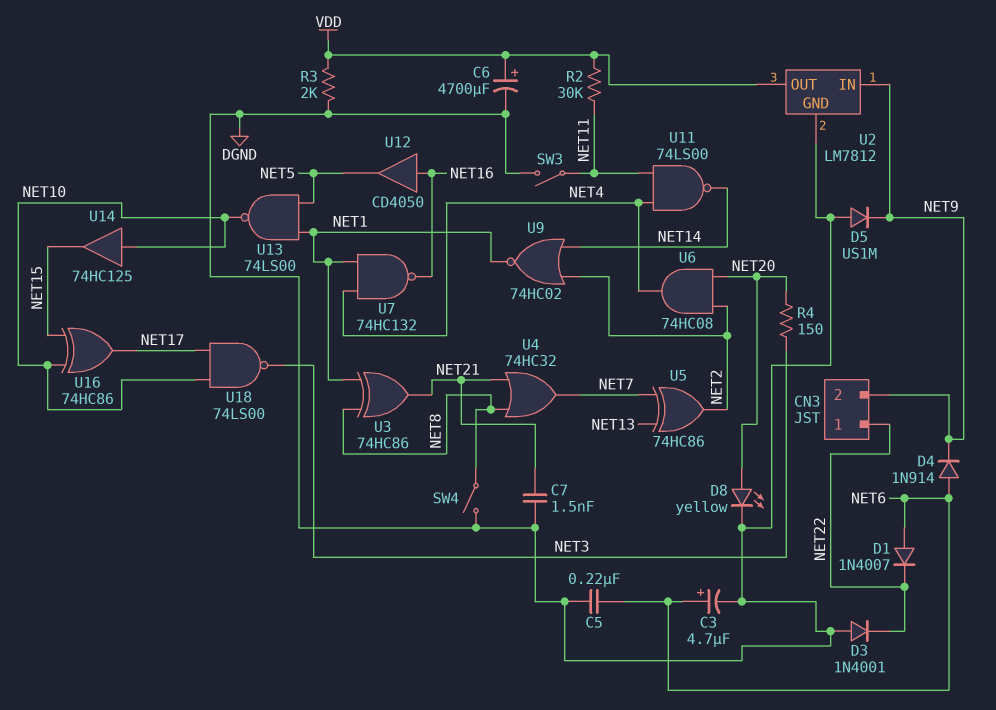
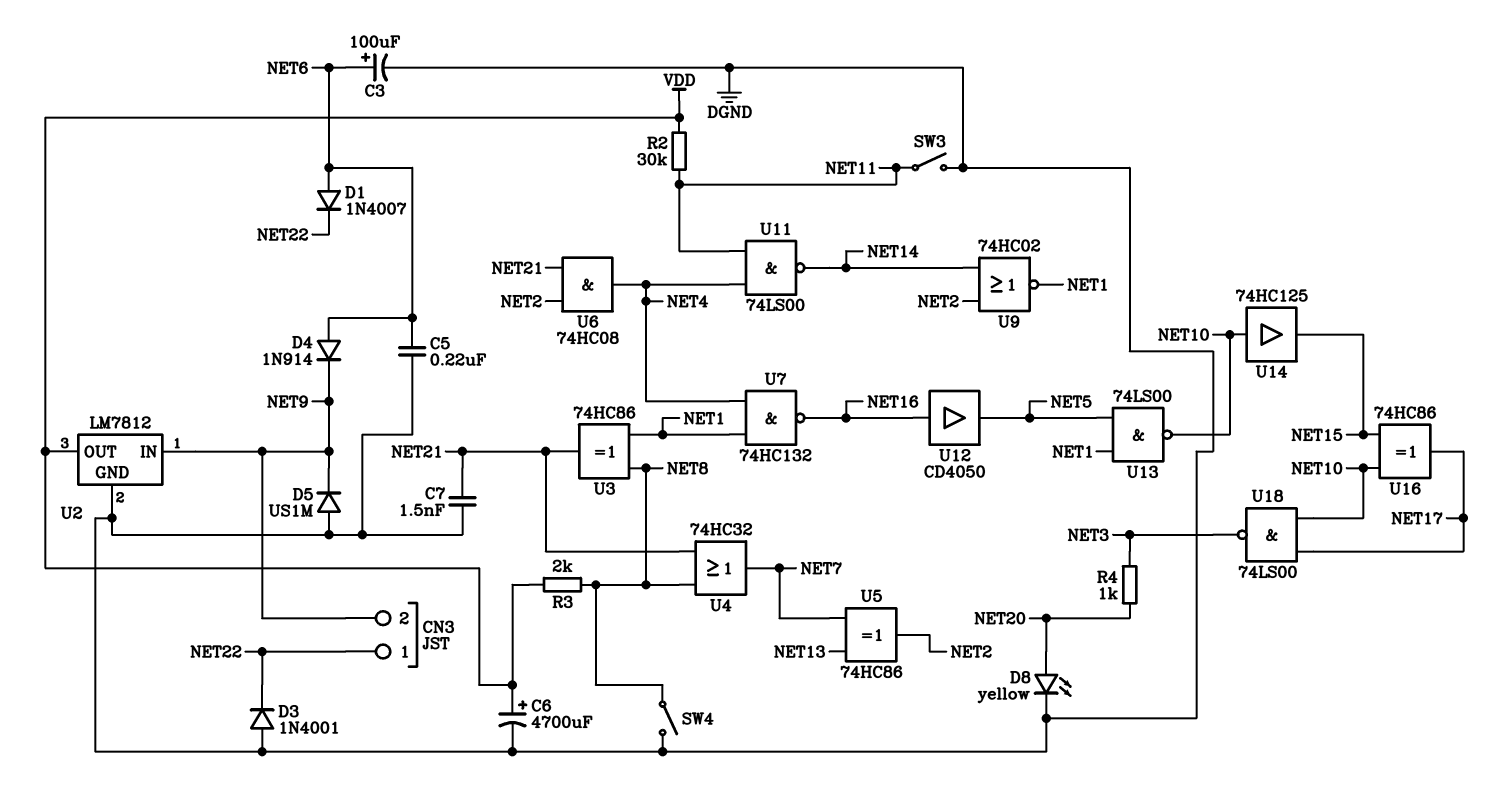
C3: 4.7uF (plus NET6, minus DGND) -> 100uF (plus NET6, minus DGND)
R3: 2k (DGND, VDD) -> 2k (NET8, VDD)
R4: 150 (NET3, NET20) -> 1k (NET3, NET20)
U6: AND 74HC08 (in NET2, in NET20, out NET4) -> AND 74HC08 (in NET2, in NET21, out NET4)

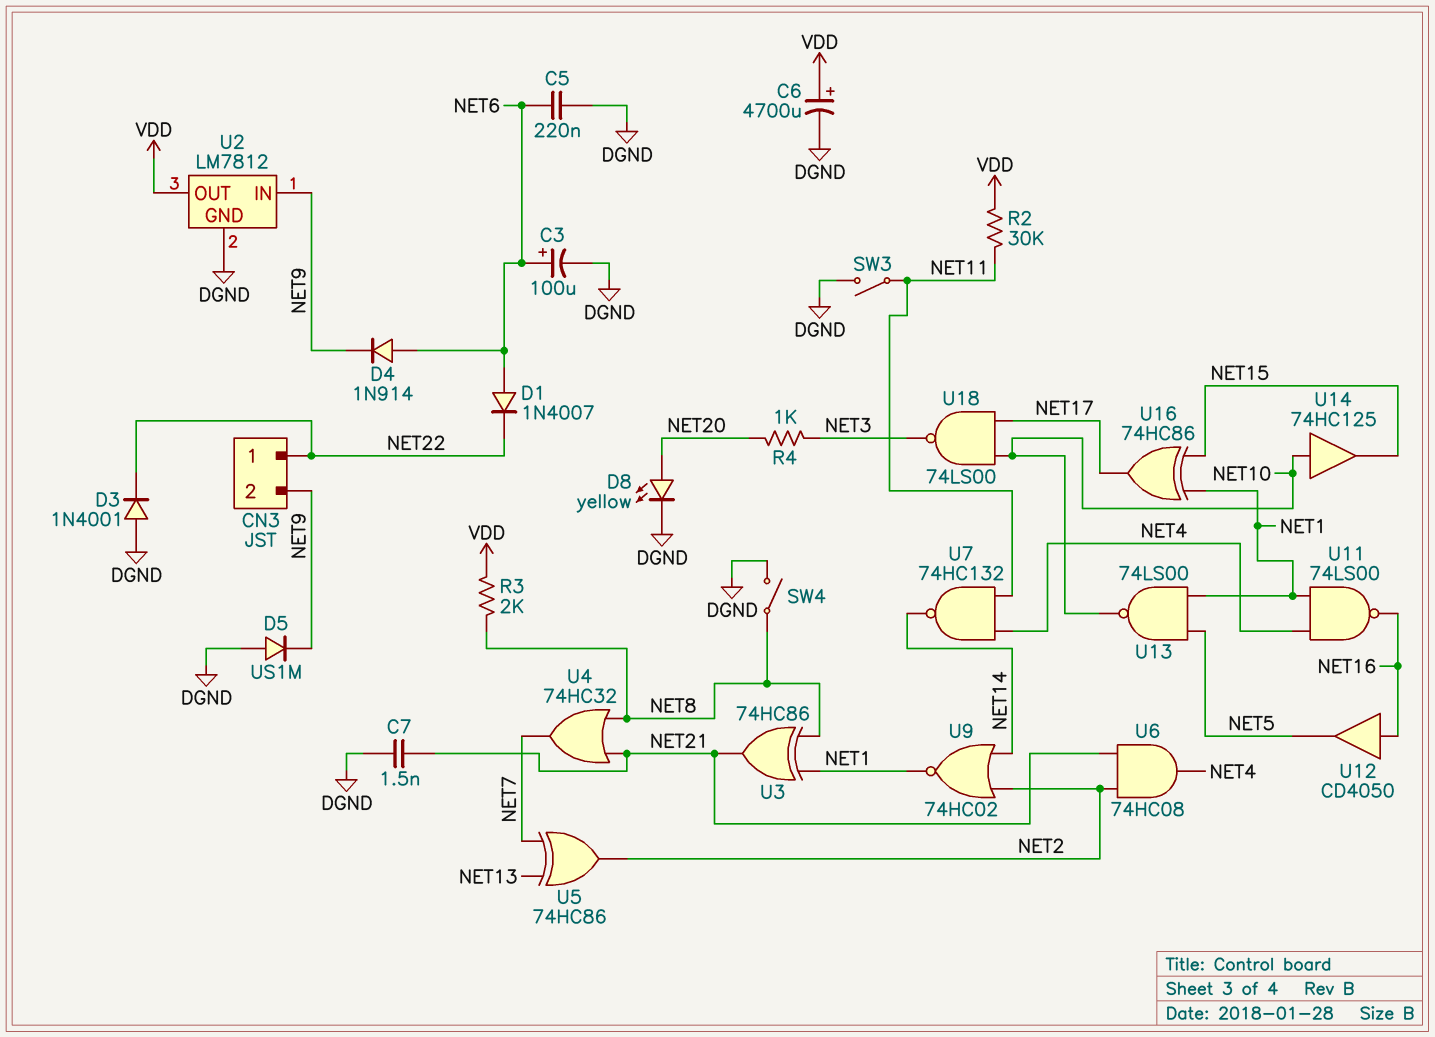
U7: NAND 74HC132 (in NET1, in NET4, out NET16) -> NAND 74HC132 (in NET4, in NET11, out NET14)
U11: NAND 74LS00 (in NET4, in NET11, out NET14) -> NAND 74LS00 (in NET1, in NET4, out NET16)
U16: XOR 74HC86 (in NET10, in NET15, out NET17) -> XOR 74HC86 (in NET1, in NET15, out NET17)

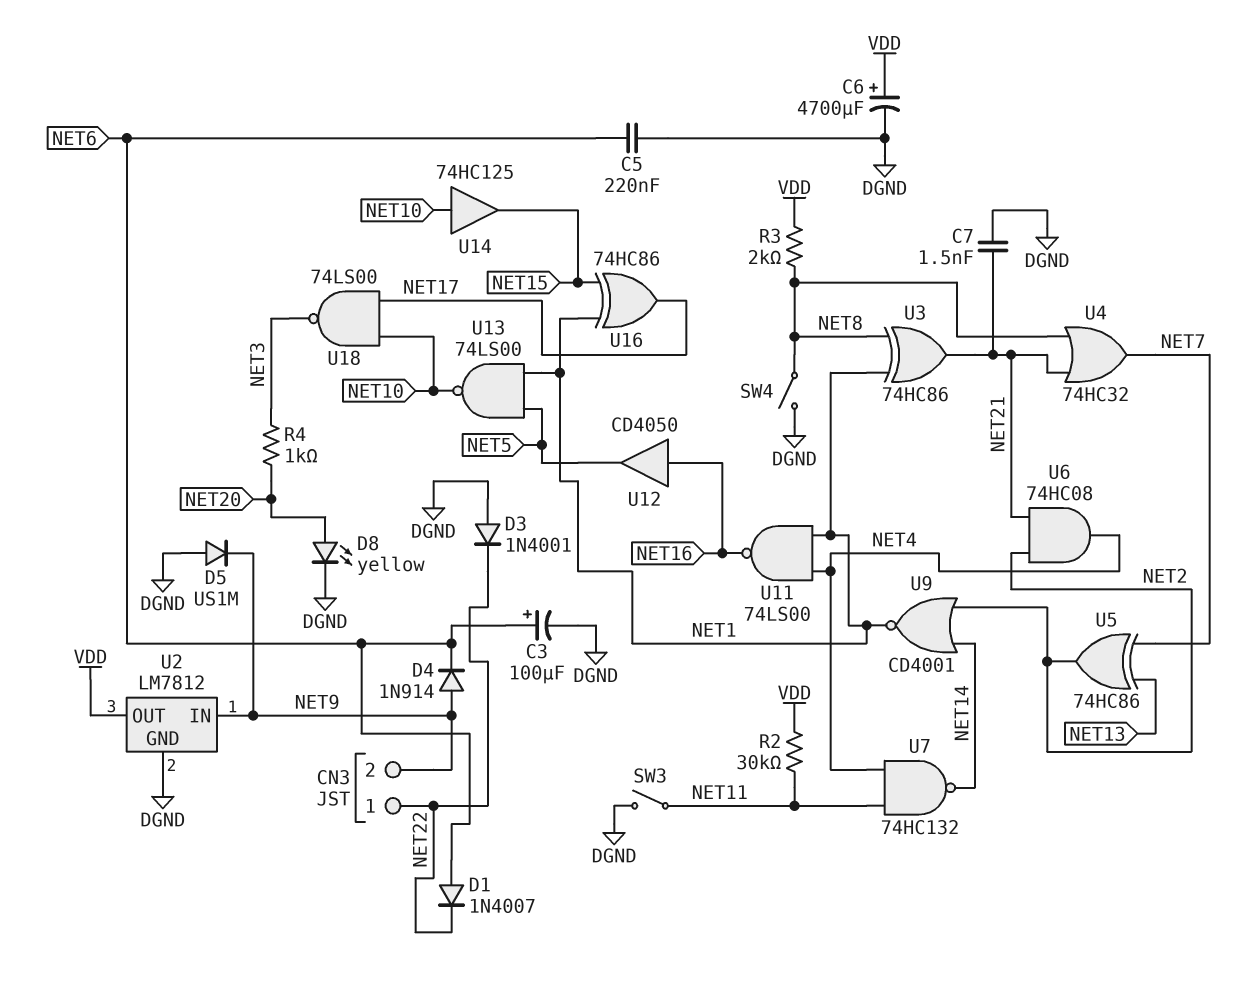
D4: diode 1N914 (A NET6, K NET9) -> diode 1N914 (A NET9, K NET6)
U9: NOR 74HC02 (in NET2, in NET14, out NET1) -> NOR CD4001 (in NET2, in NET14, out NET1)

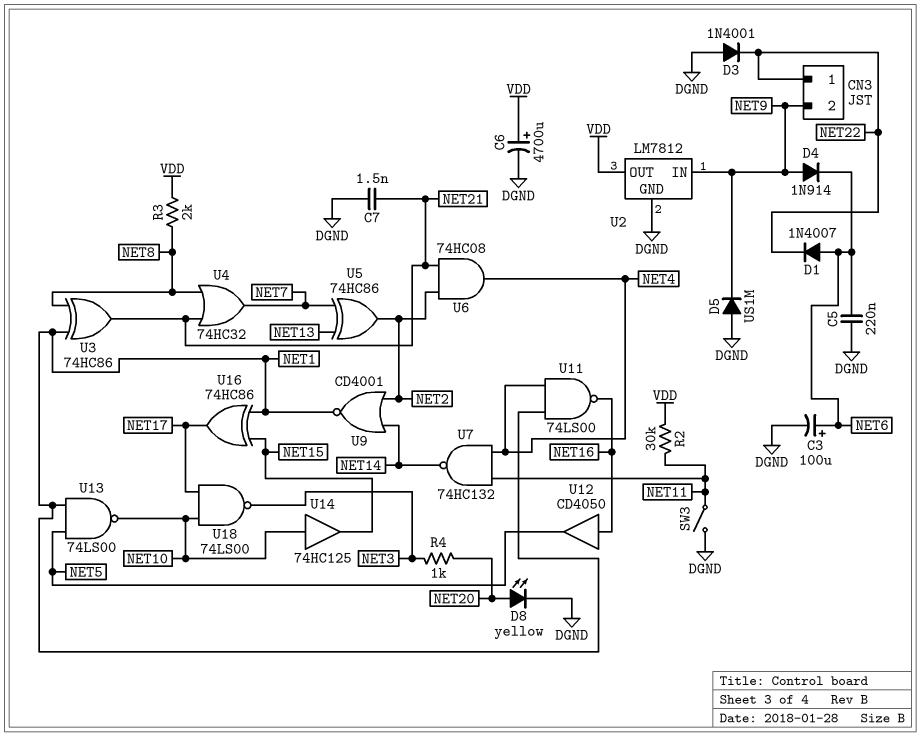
SW4: switch (DGND, NET8) -> none

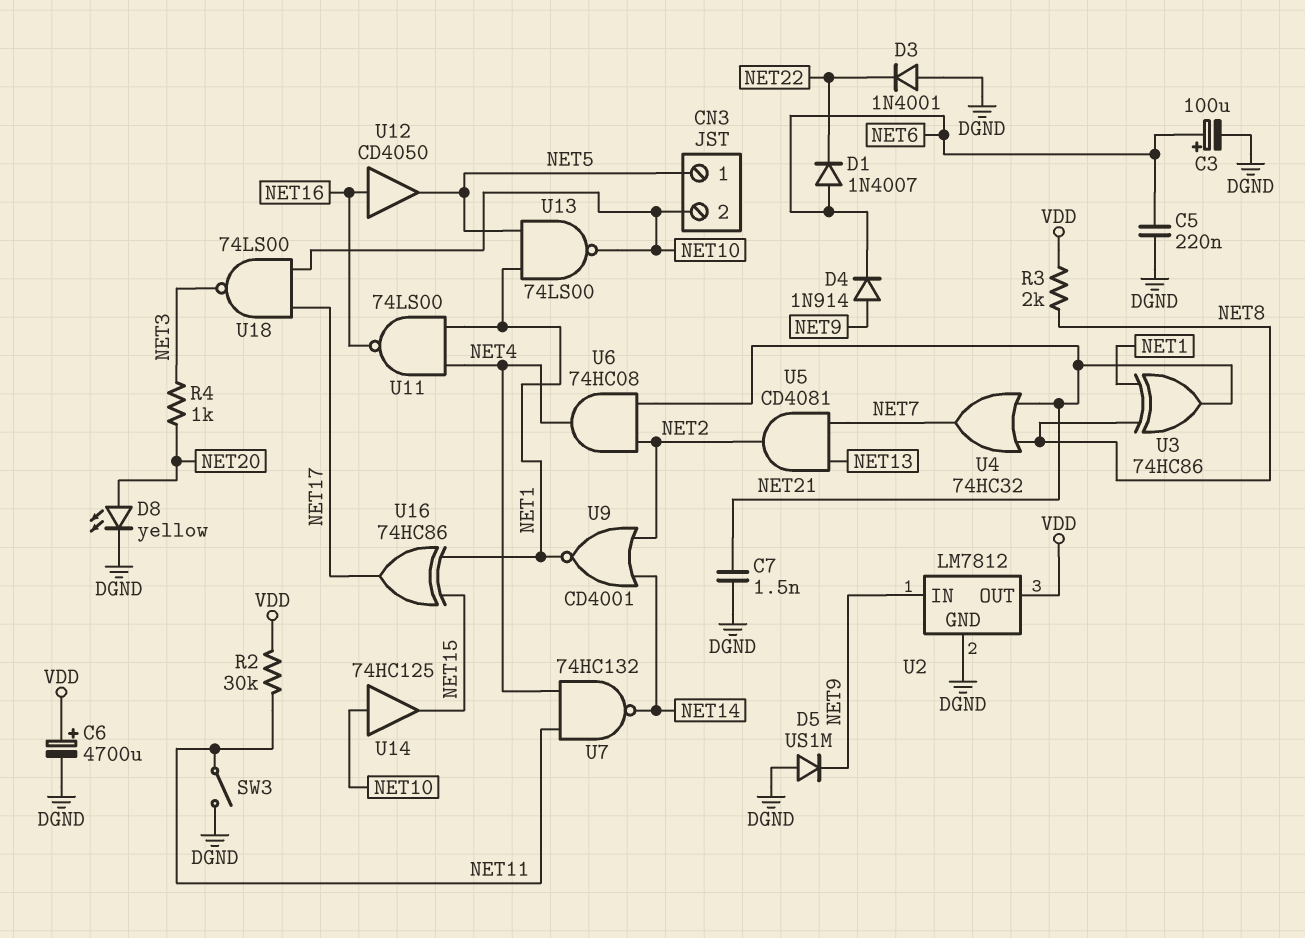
CN3 pin 1: NET22 -> NET5
CN3 pin 2: NET9 -> NET10
U5: XOR 74HC86 (in NET7, in NET13, out NET2) -> AND CD4081 (in NET7, in NET13, out NET2)

